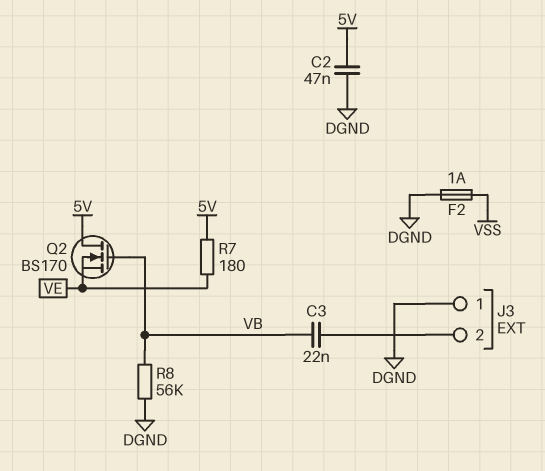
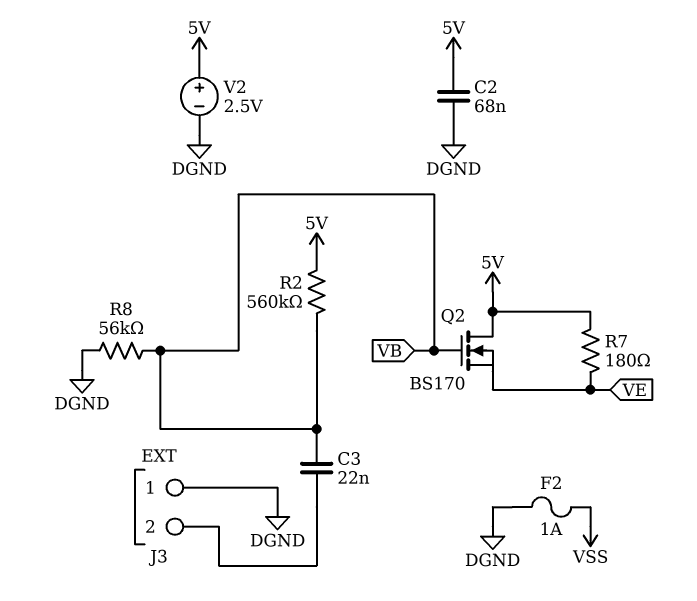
C2: 47nF (5V, DGND) -> 68nF (5V, DGND)
R2: none -> 560k (5V, VB)
V2: none -> 2.5V (plus 5V, minus DGND)

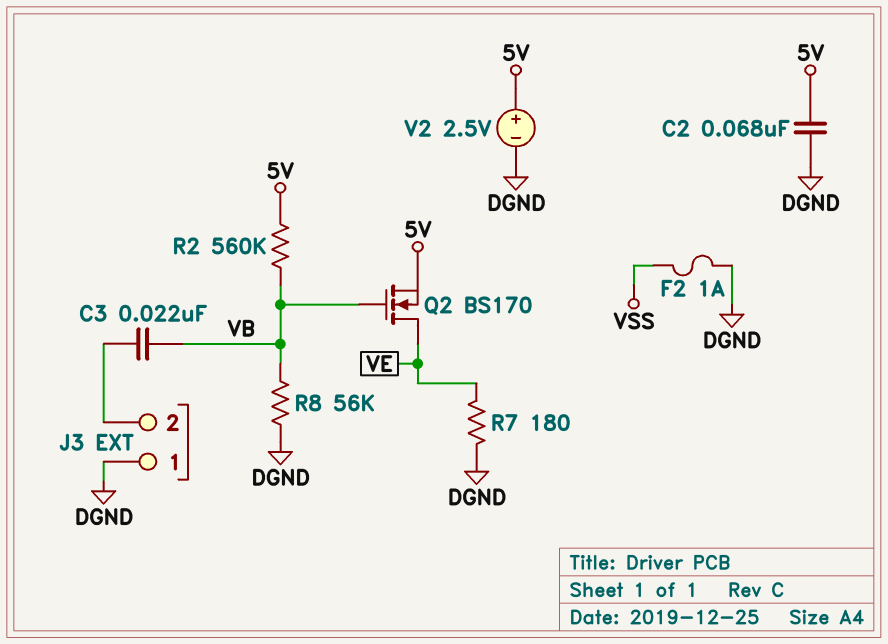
Q2: NMOS BS170 (G VB, D 5V, S VE) -> NMOS BS170 (G VB, D VE, S 5V)
R7: 180 (5V, VE) -> 180 (DGND, VE)

